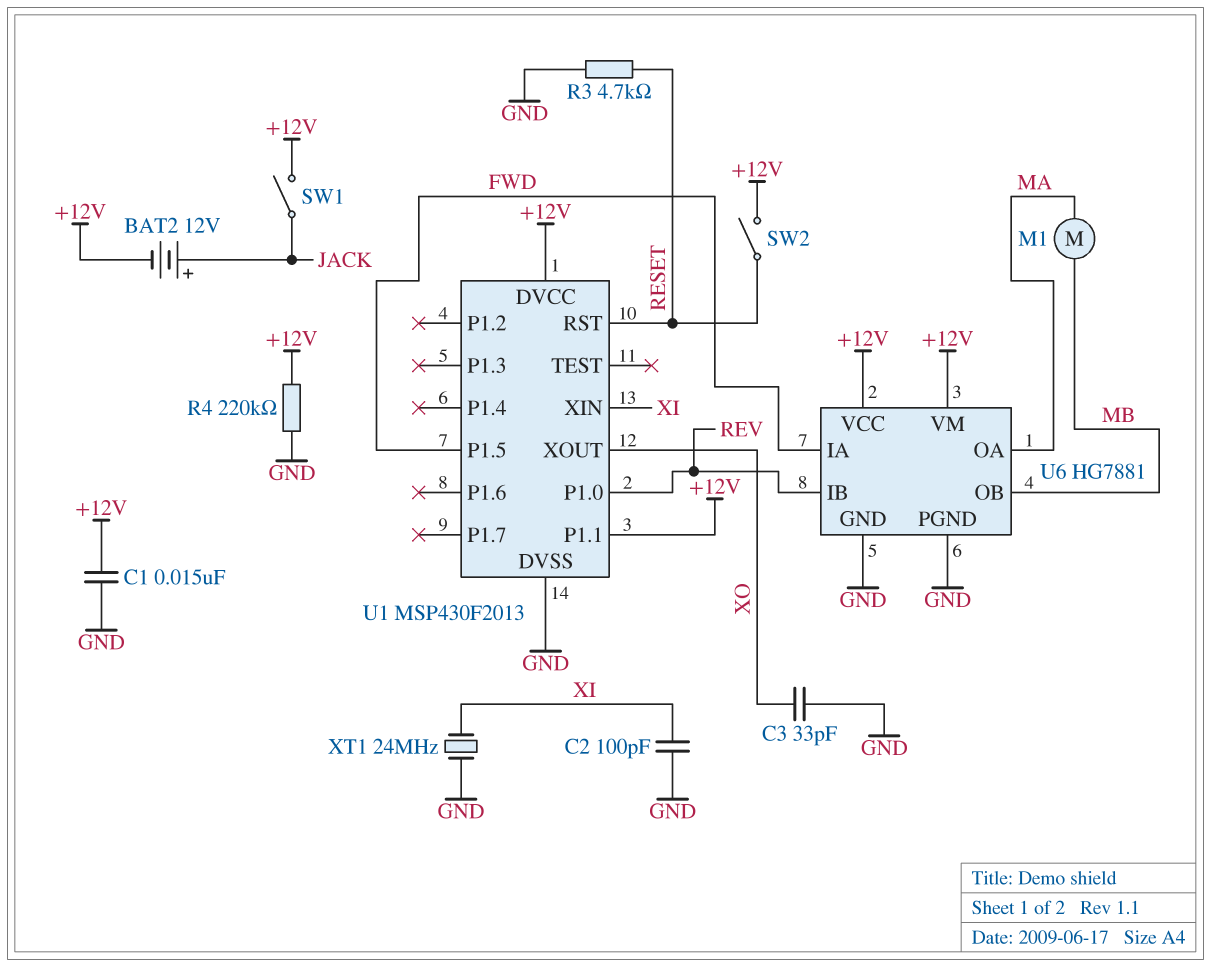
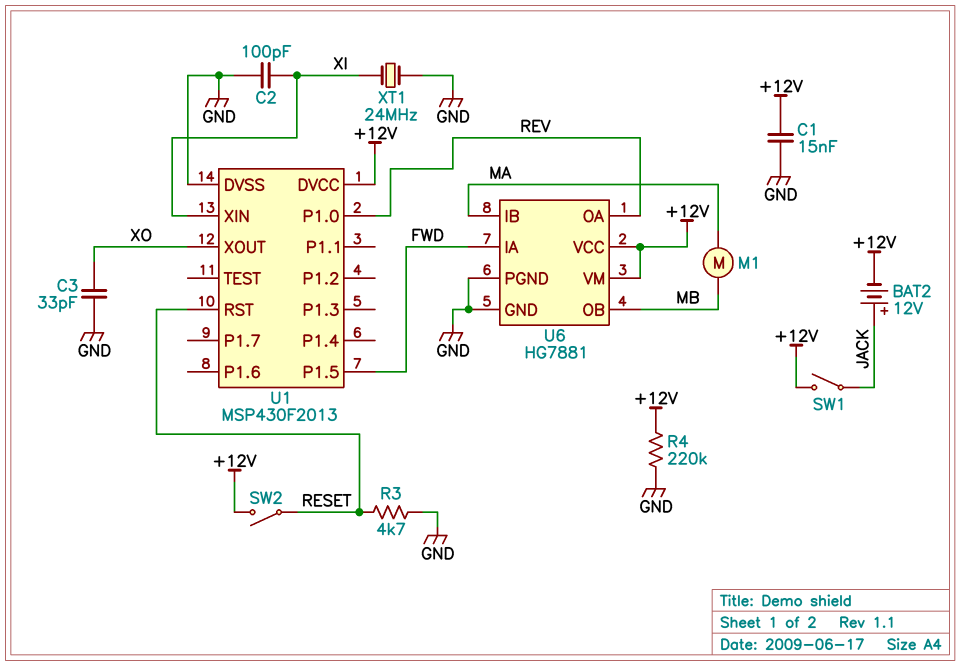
U1 pin P1.1: +12V -> none
U6 pin IB: REV -> MA
U6 pin OA: MA -> REV

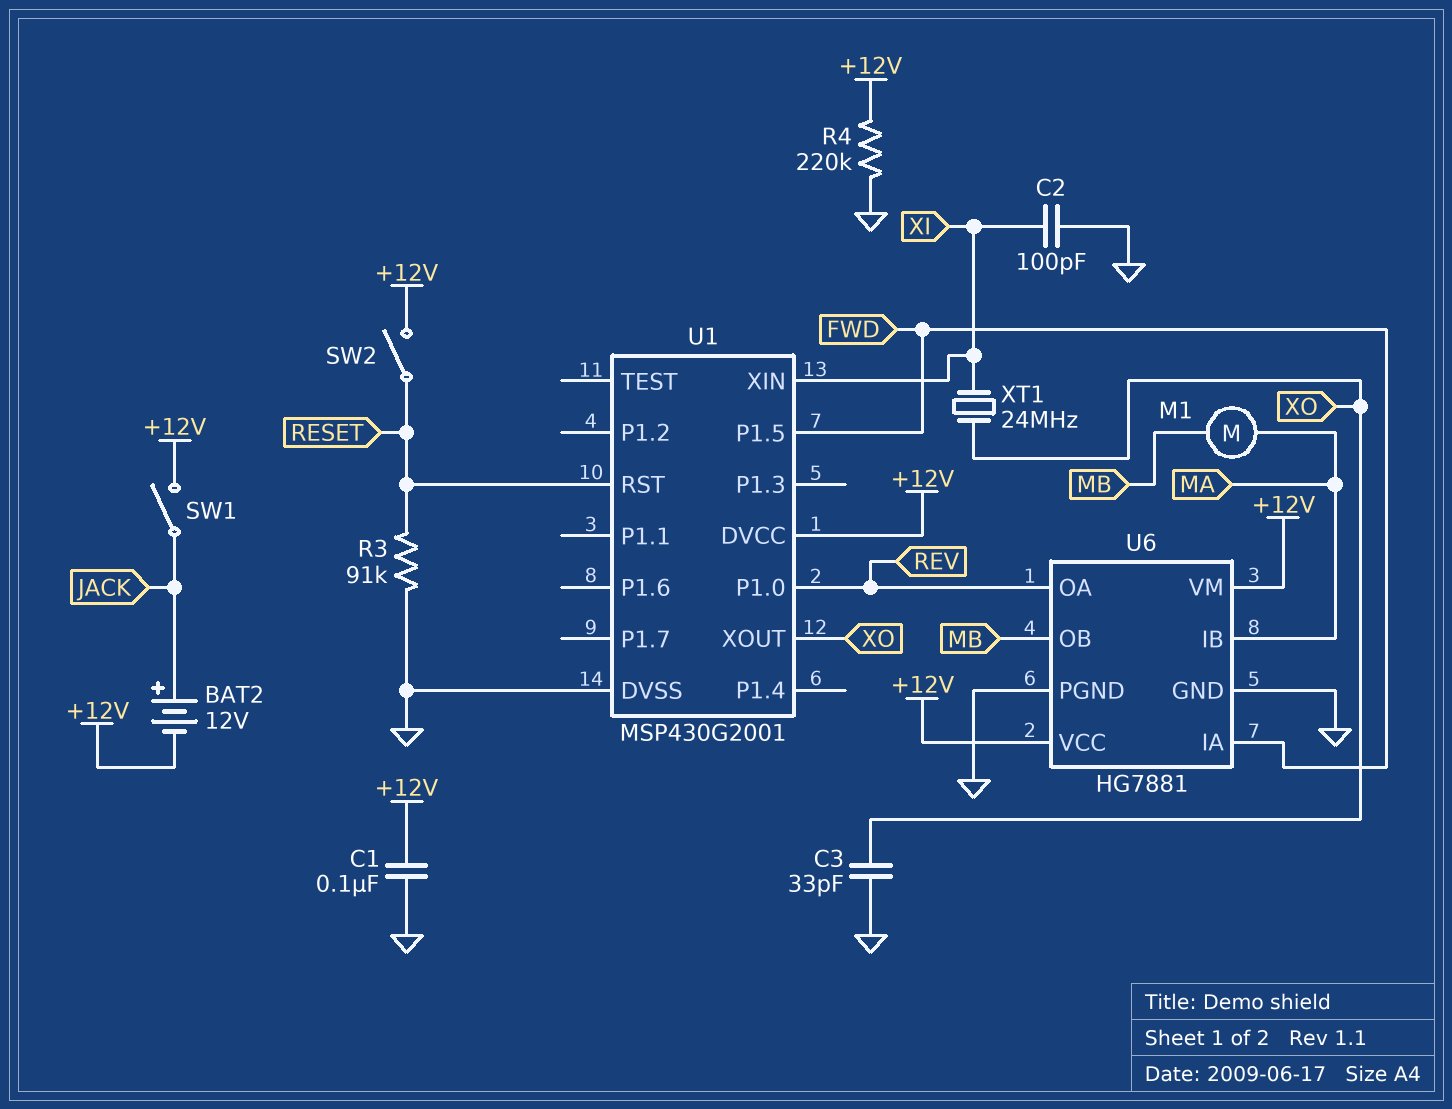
C1: 15nF (+12V, GND) -> 100nF (+12V, GND)
R3: 4.7k (GND, RESET) -> 91k (GND, RESET)
U1: MSP430F2013 -> MSP430G2001
XT1: 24MHz (GND, XI) -> 24MHz (XI, XO)

